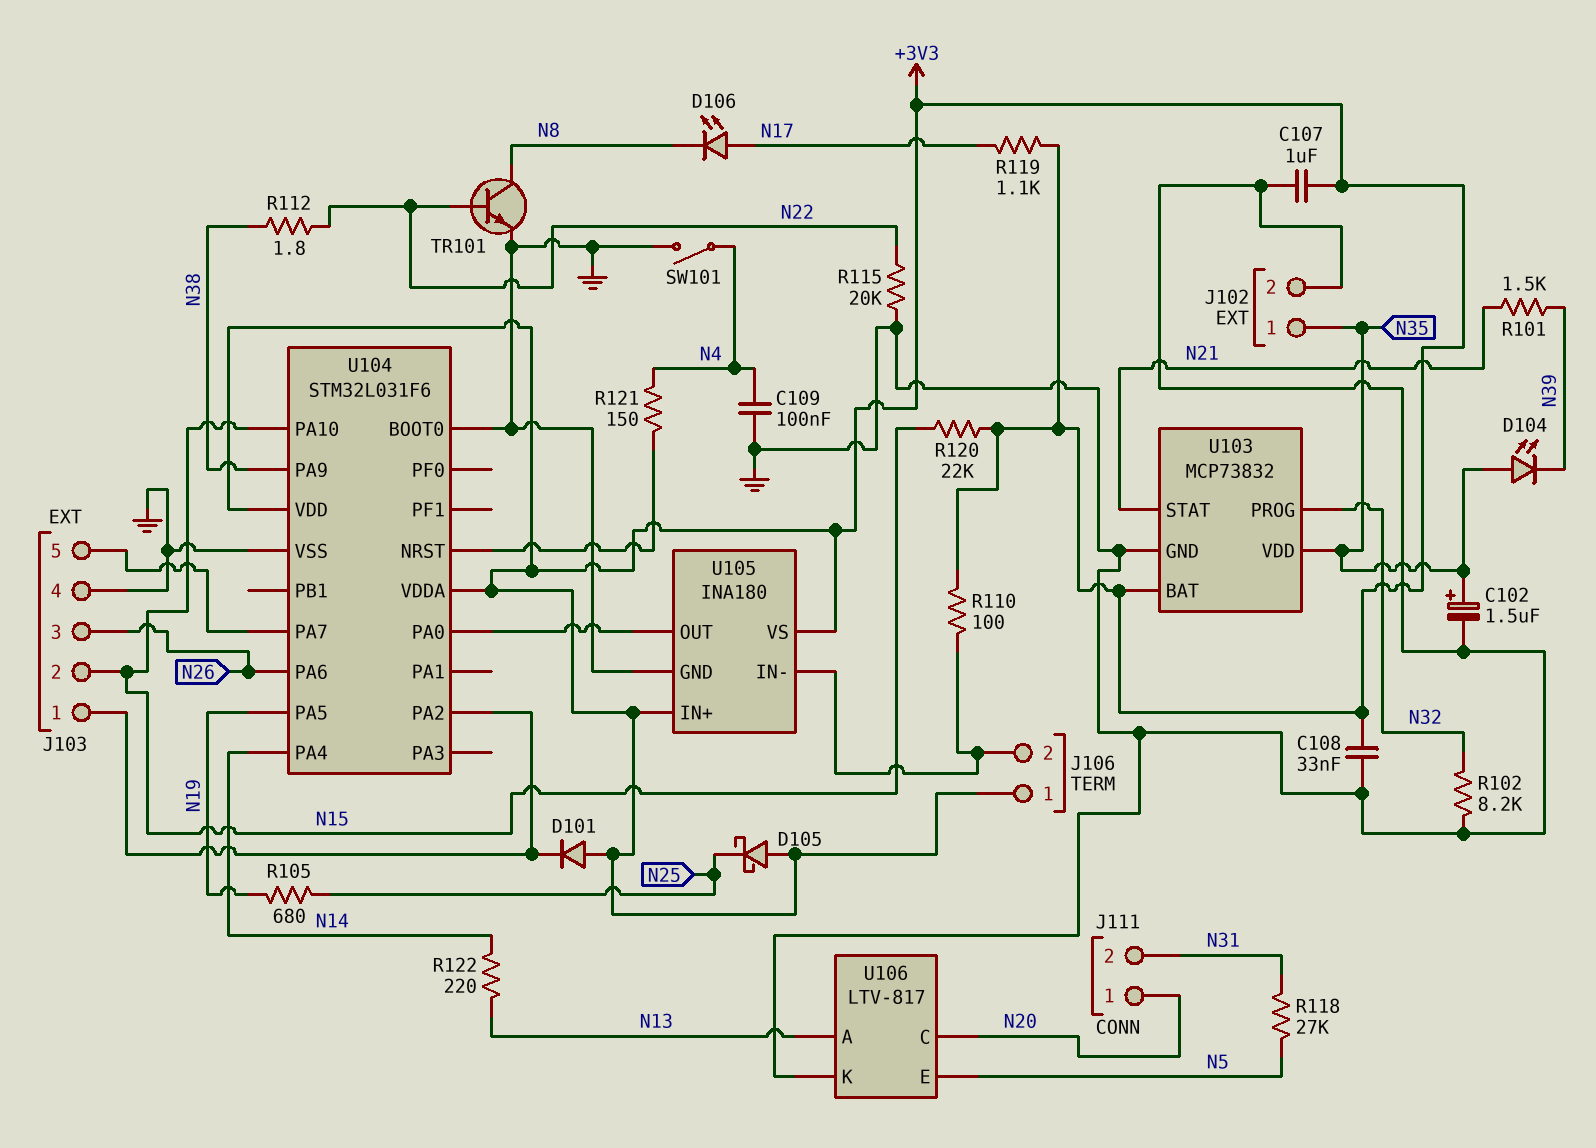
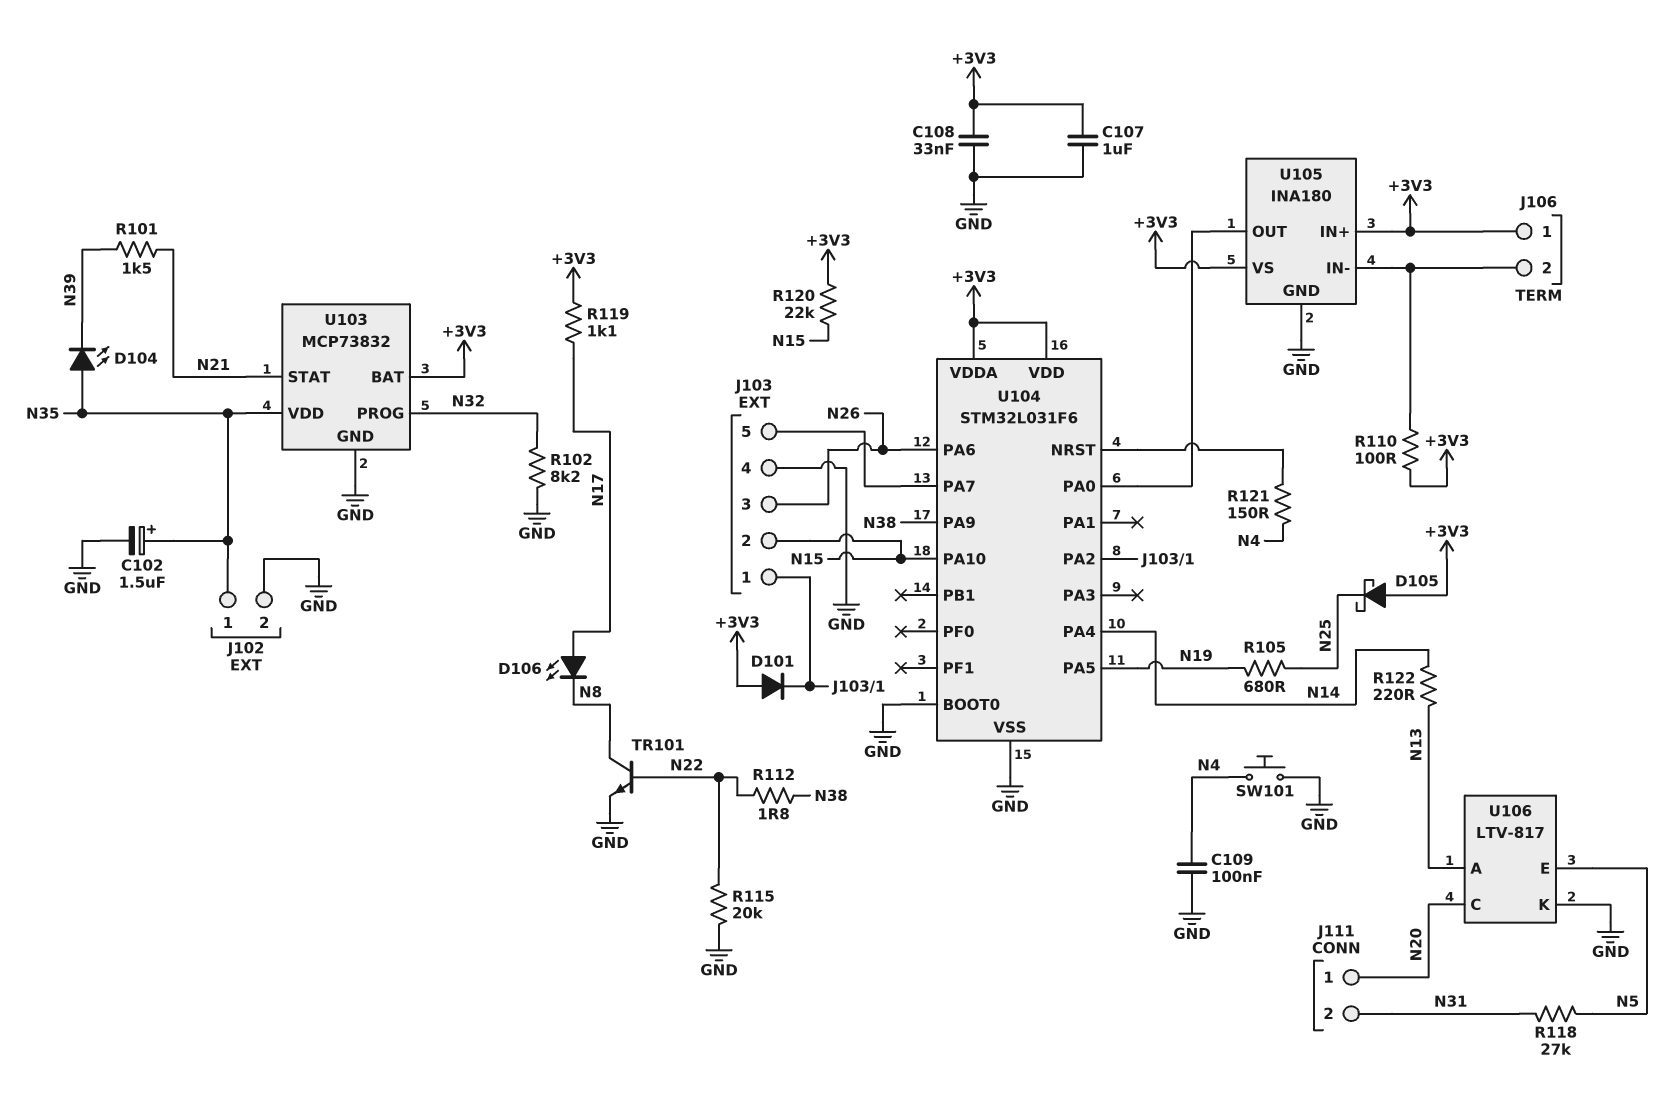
SW101: switch (GND, N4) -> button (GND, N4)

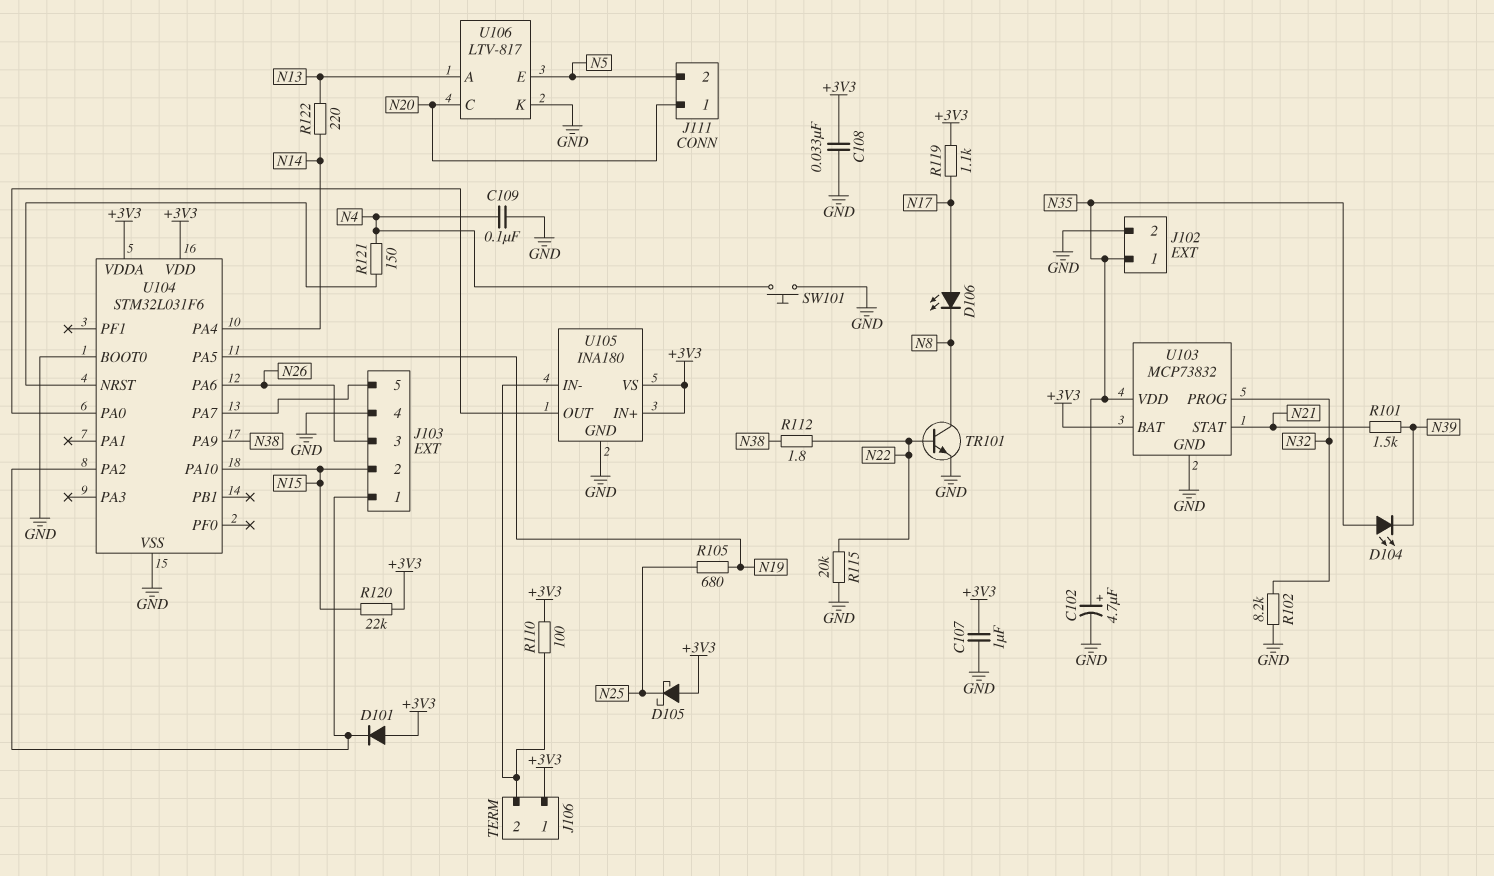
C102: 1.5uF (plus N35, minus GND) -> 4.7uF (plus N35, minus GND)
J111 pin 2: N31 -> N5
R118: 27k (N5, N31) -> none

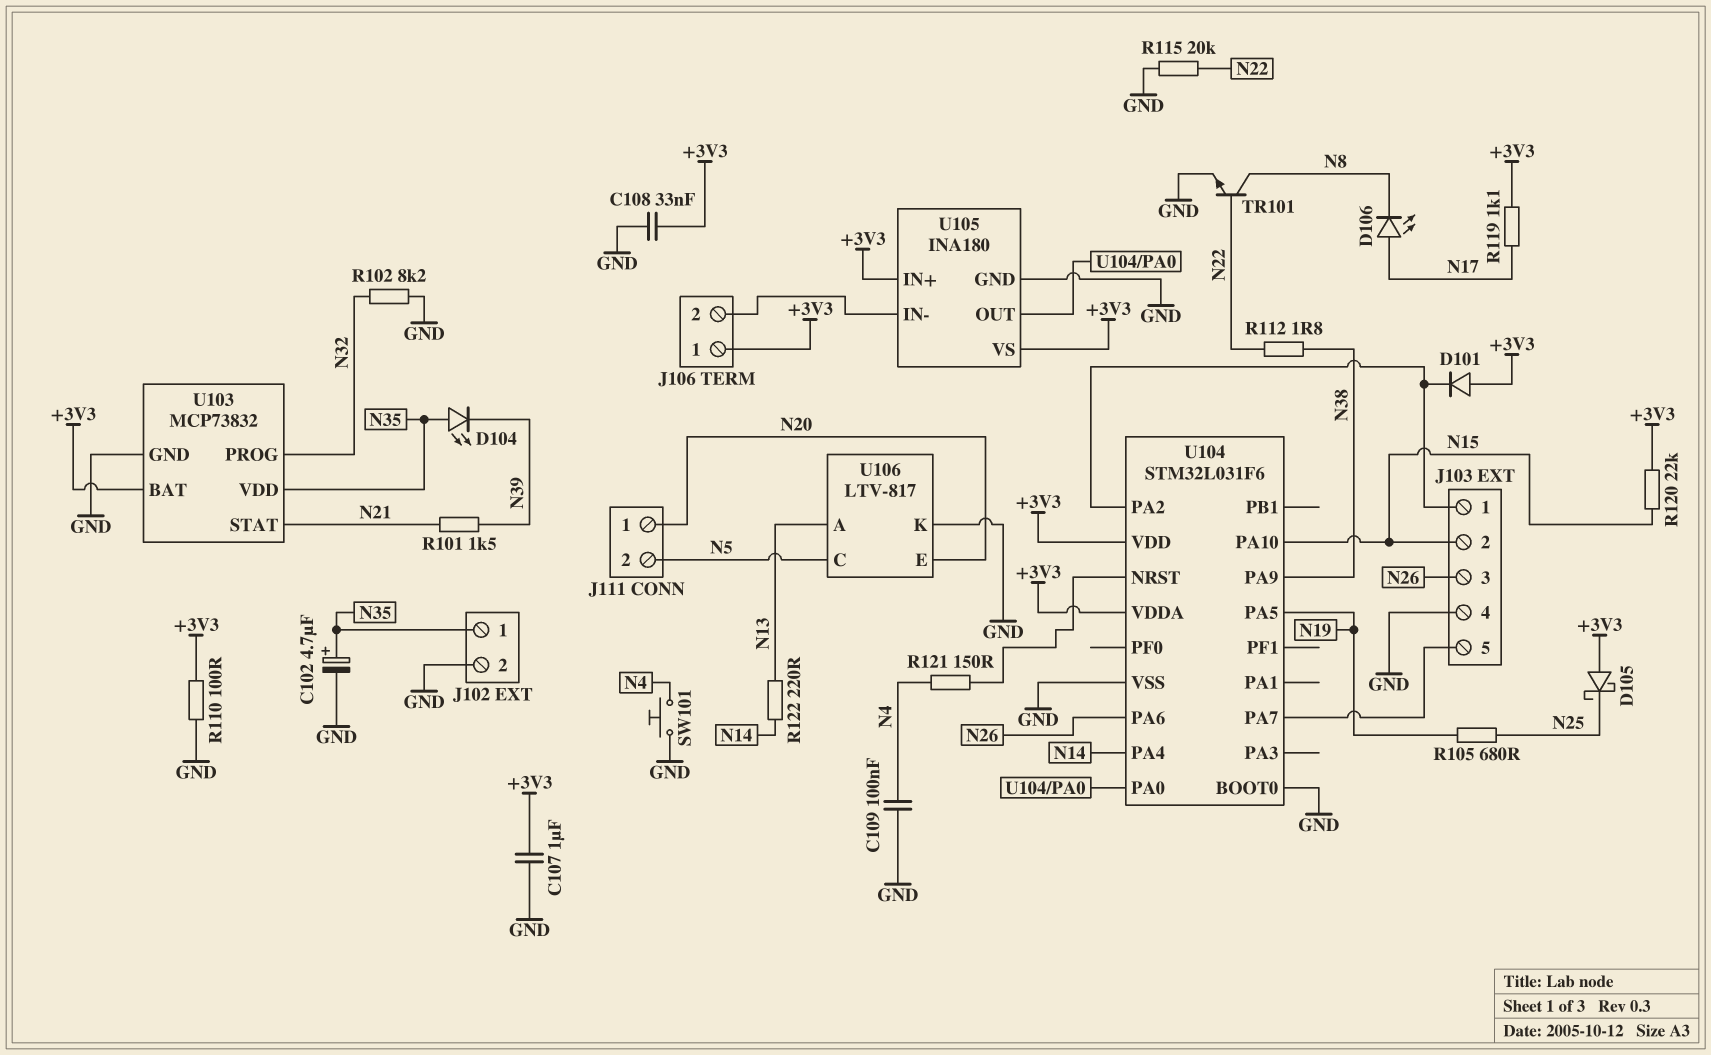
R110: 100 (+3V3, J106/2) -> 100 (+3V3, GND)
U106 pin C: N20 -> N5
U106 pin E: N5 -> N20

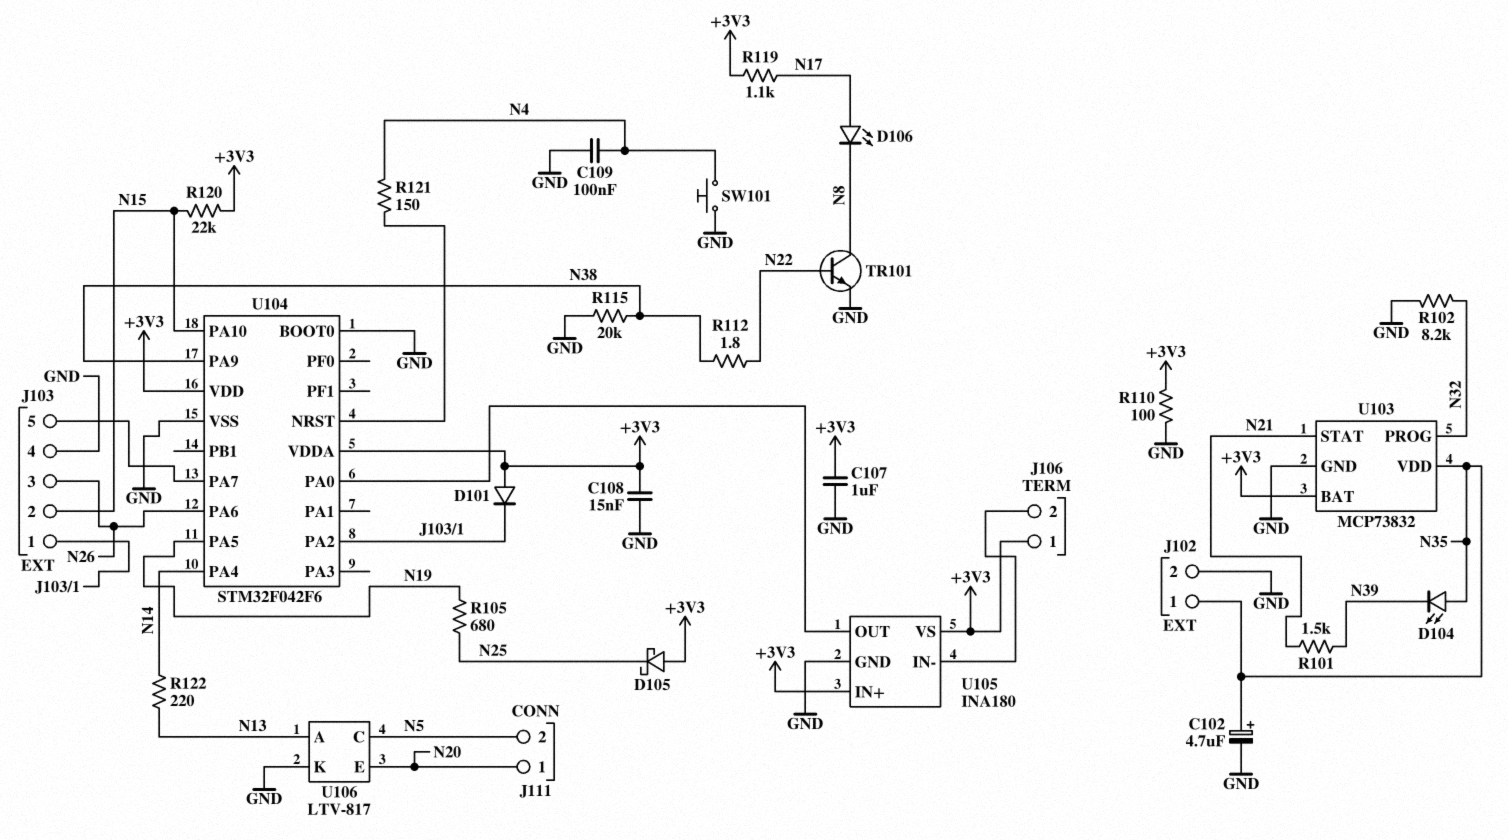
C108: 33nF (+3V3, GND) -> 15nF (+3V3, GND)
R115: 20k (GND, N22) -> 20k (GND, N38)
U104: STM32L031F6 -> STM32F042F6

